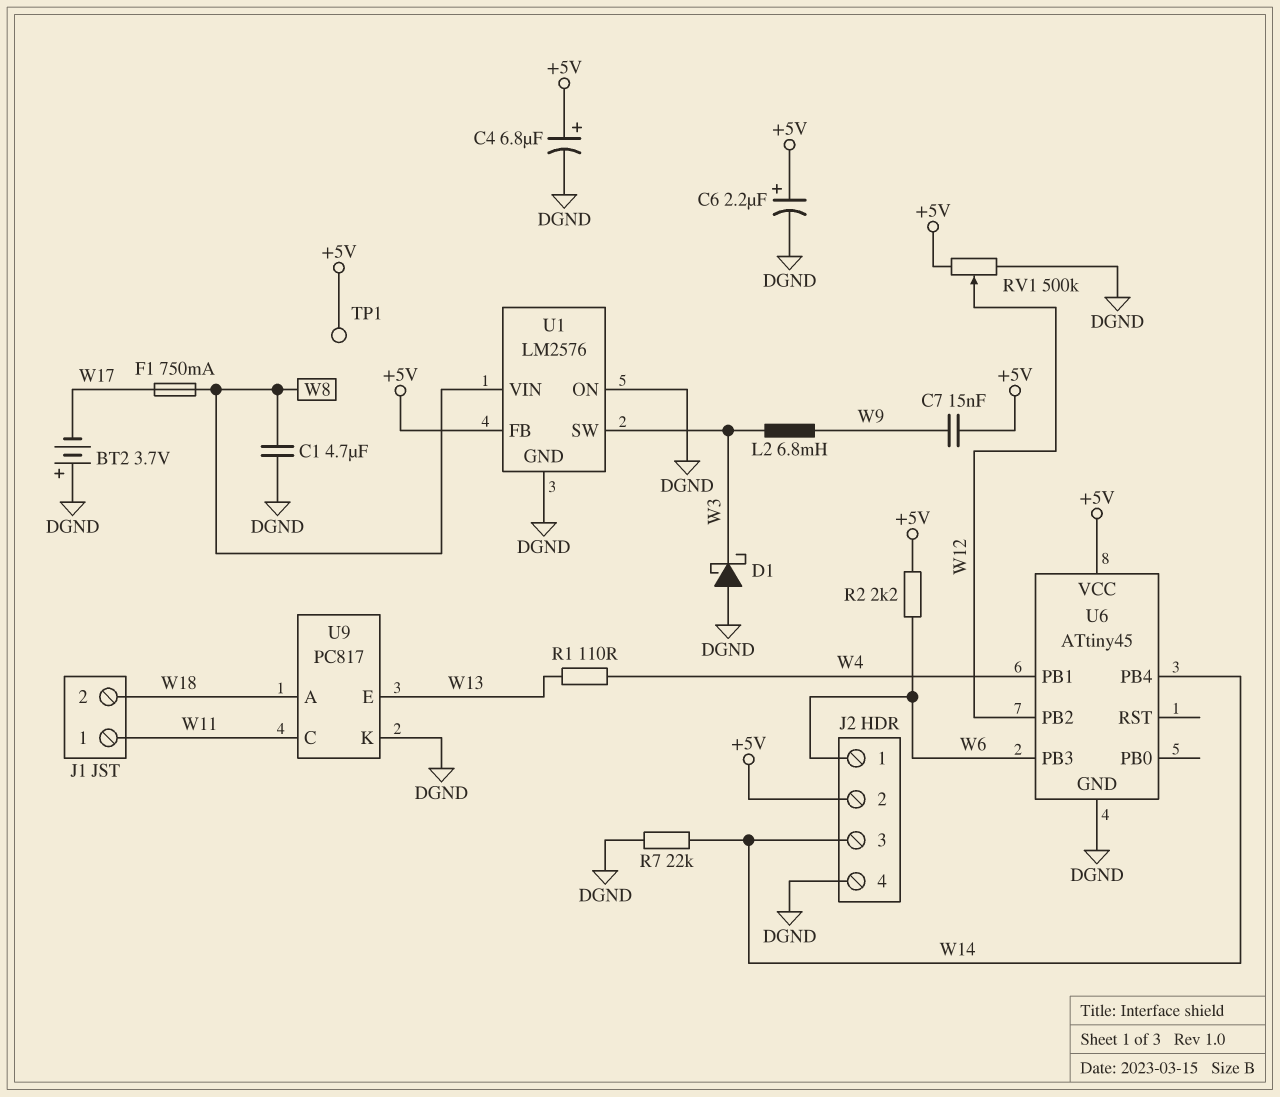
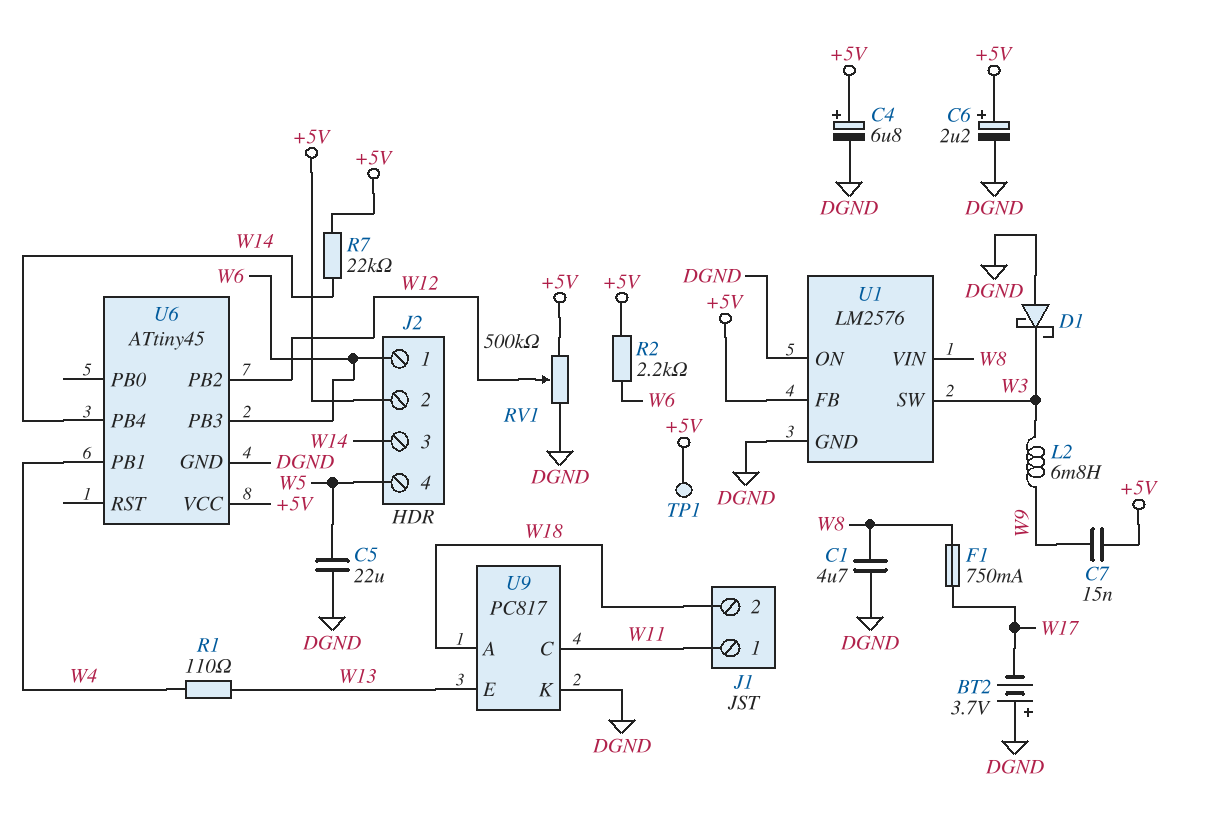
C5: none -> 22uF (DGND, W5)
J2 pin 4: DGND -> W5
R7: 22k (DGND, W14) -> 22k (+5V, W14)

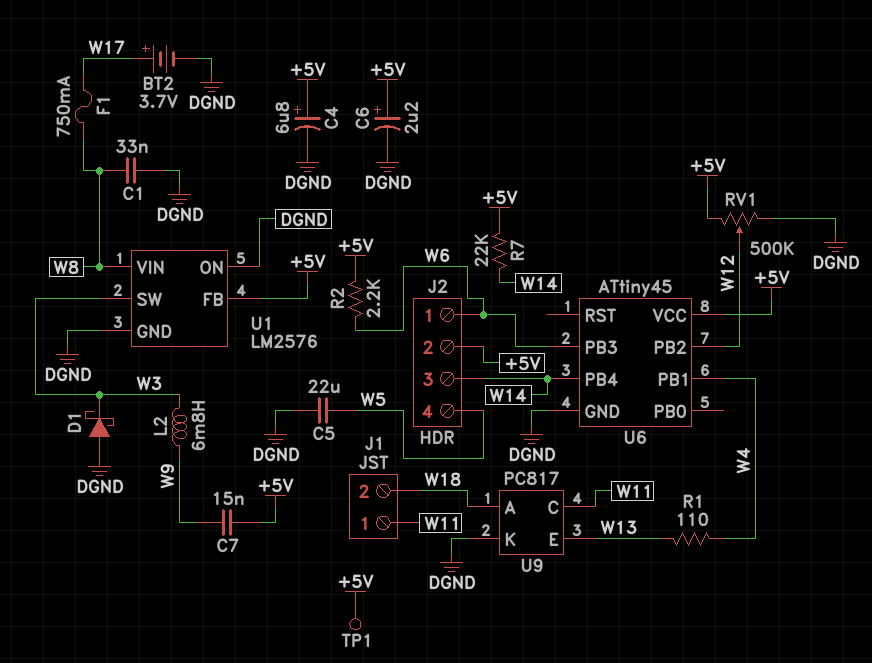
BT2: 3.7V (plus DGND, minus W17) -> 3.7V (plus W17, minus DGND)
C1: 4.7uF (DGND, W8) -> 33nF (DGND, W8)

